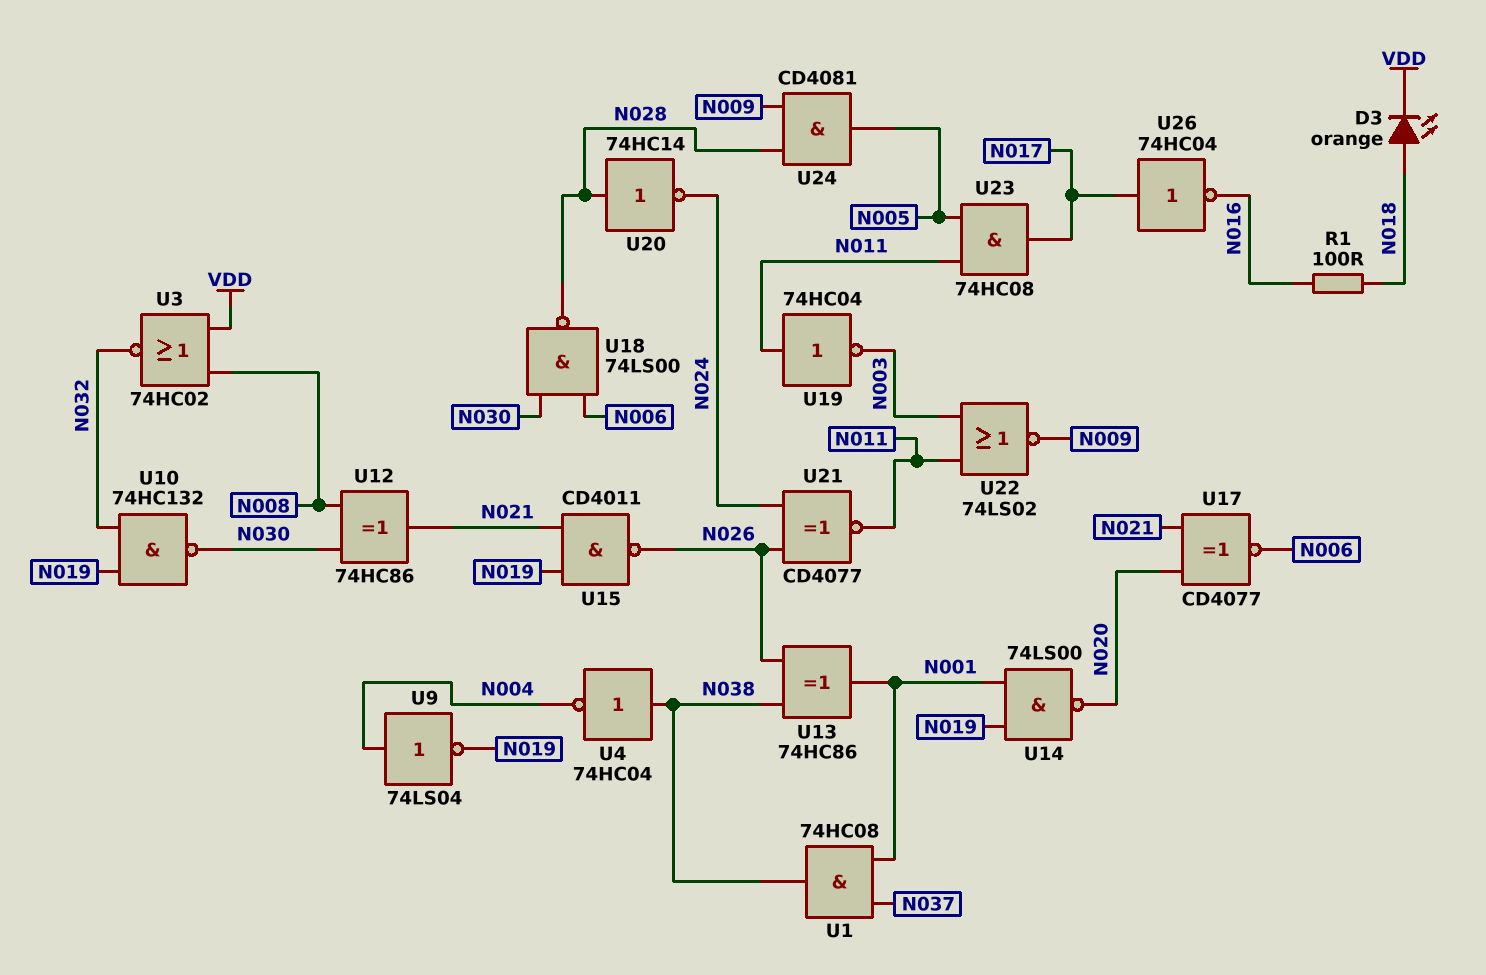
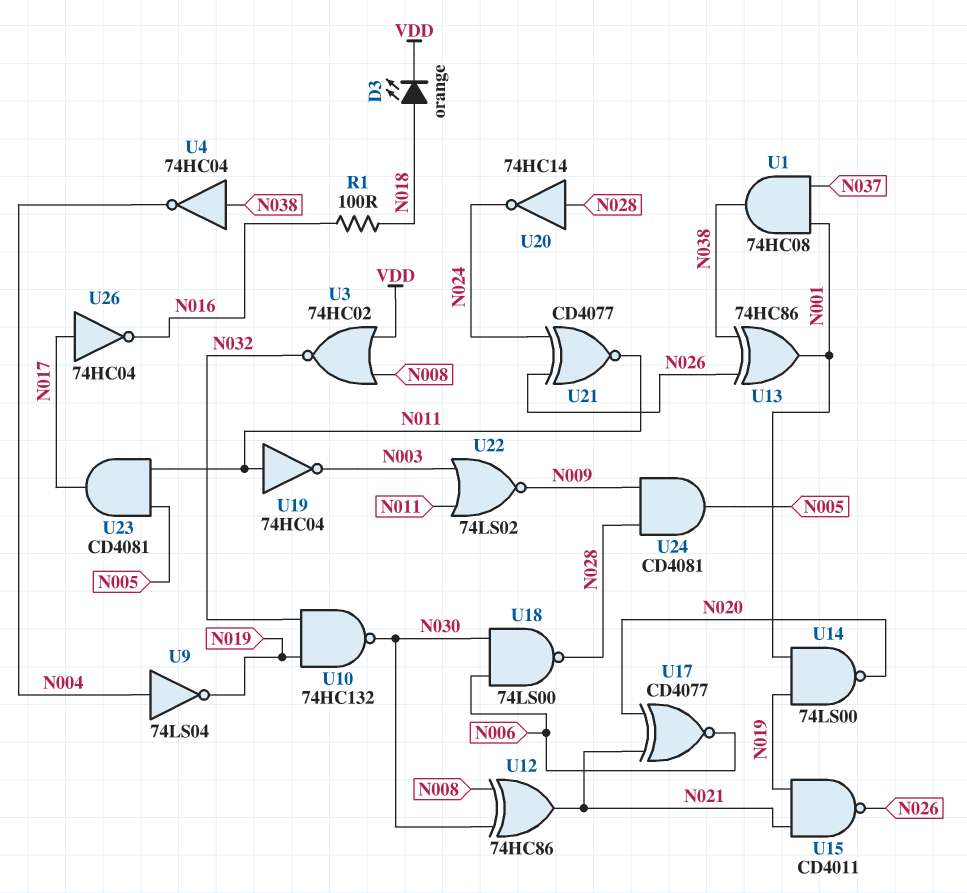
U23: AND 74HC08 (in N005, in N011, out N017) -> AND CD4081 (in N005, in N011, out N017)

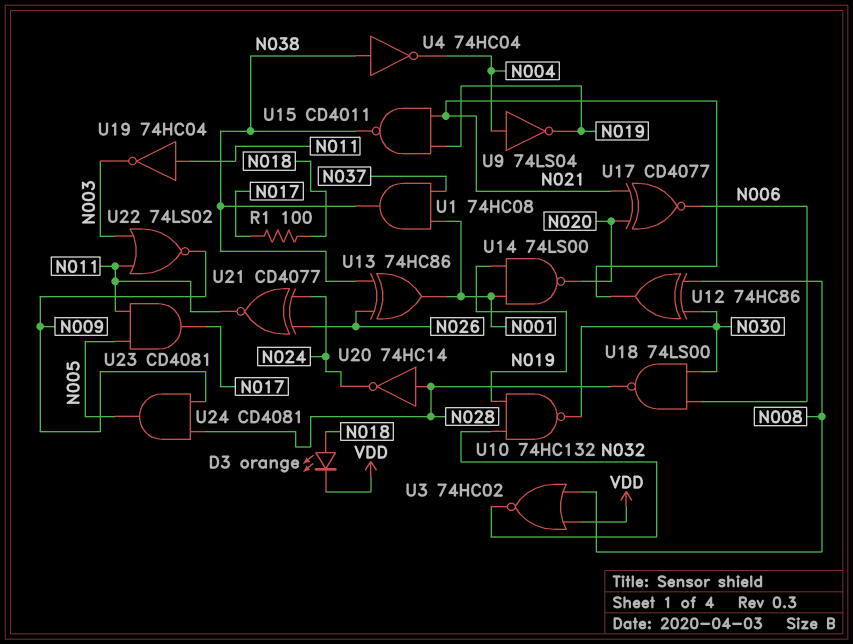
R1: 100 (N016, N018) -> 100 (N017, N018)
U15: NAND CD4011 (in N019, in N021, out N026) -> NAND CD4011 (in N019, in N021, out N038)
U26: NOT 74HC04 (in N017, out N016) -> none

